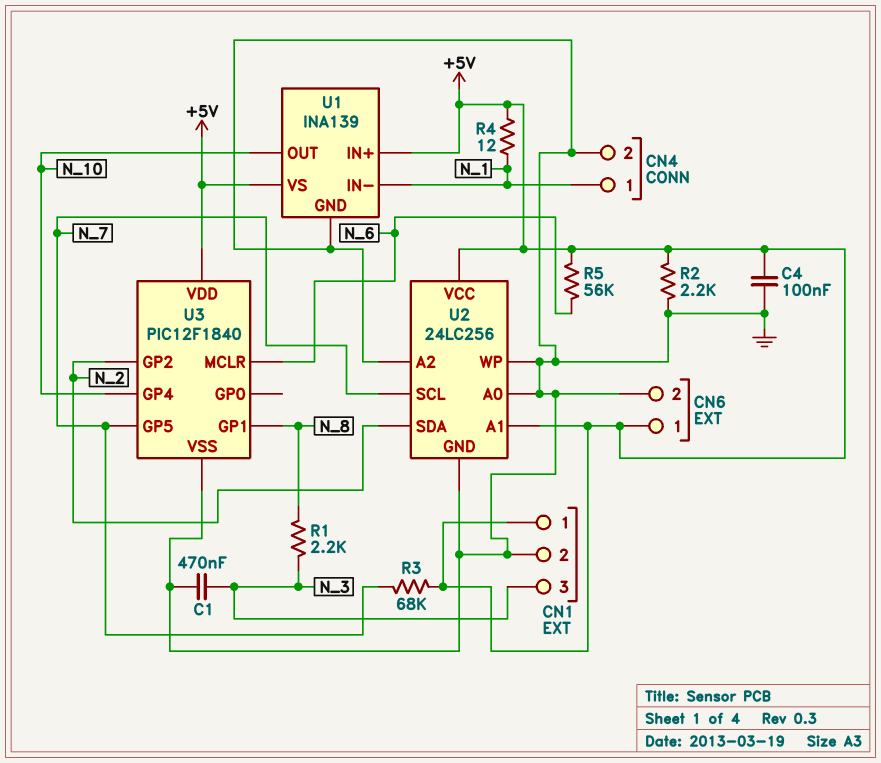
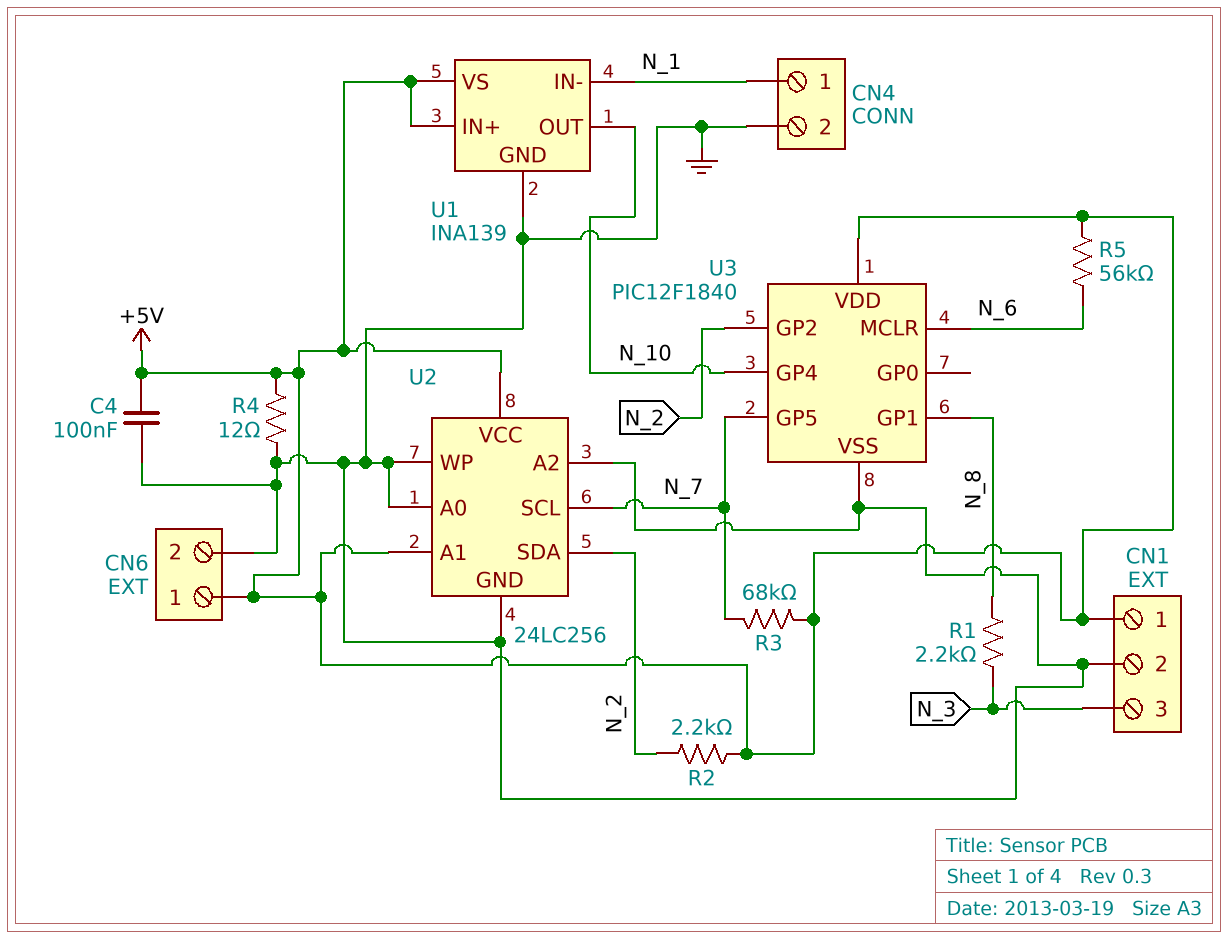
C1: 470nF (GND, N_3) -> none
R2: 2.2k (+5V, GND) -> 2.2k (+5V, N_2)
R4: 12 (+5V, N_1) -> 12 (+5V, GND)

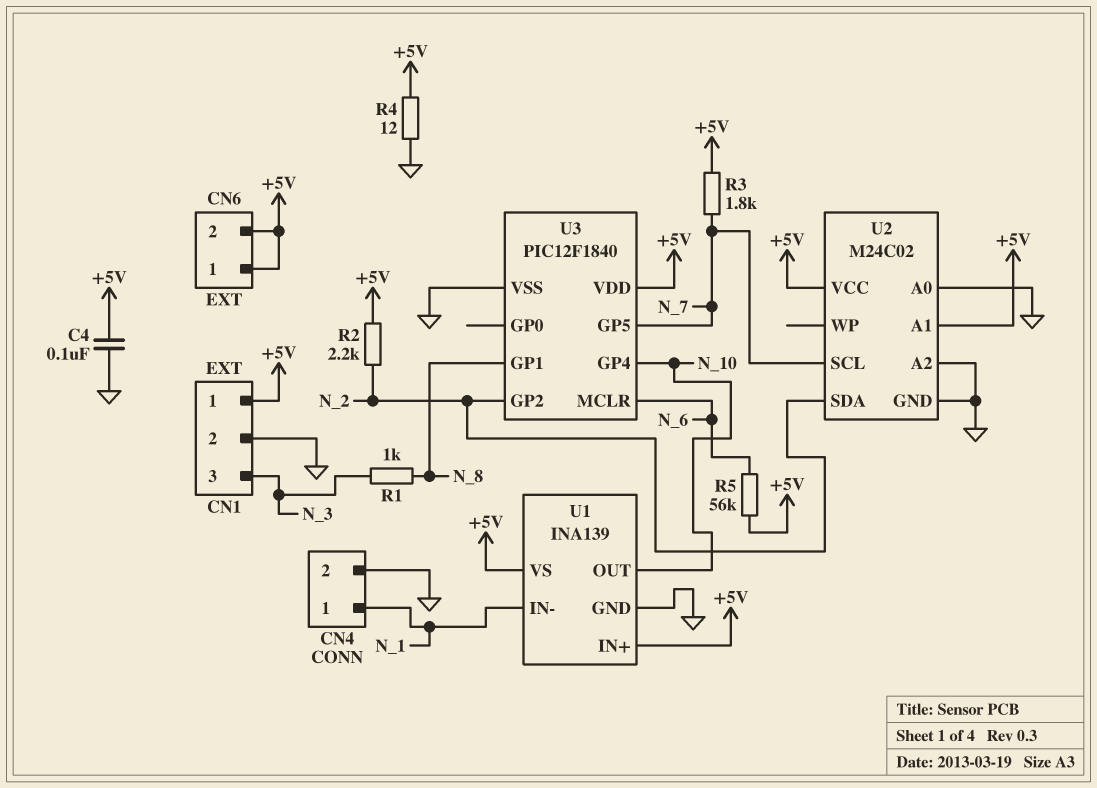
CN6 pin 2: GND -> +5V
R1: 2.2k (N_3, N_8) -> 1k (N_3, N_8)
R3: 68k (+5V, N_7) -> 1.8k (+5V, N_7)
U2: 24LC256 -> M24C02
U2 pin WP: GND -> none

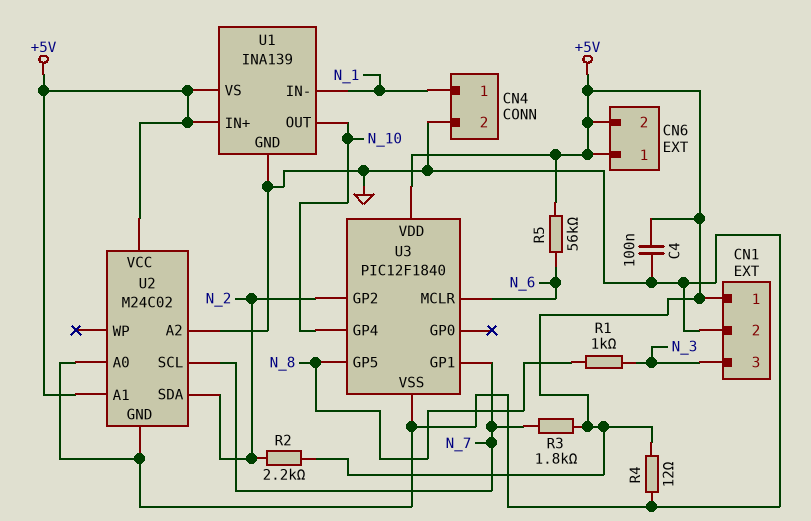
U3 pin GP1: N_8 -> N_7
U3 pin GP5: N_7 -> N_8

